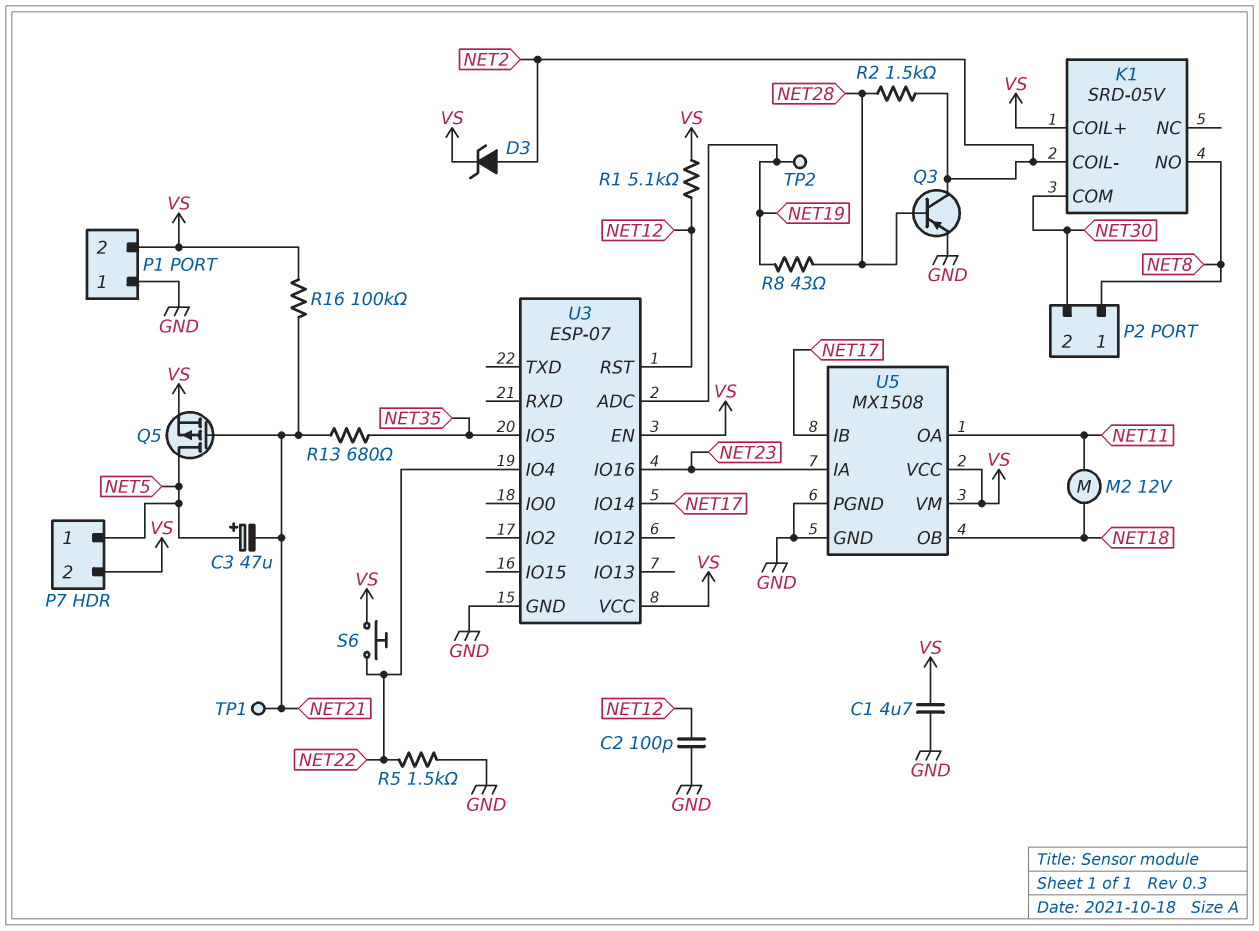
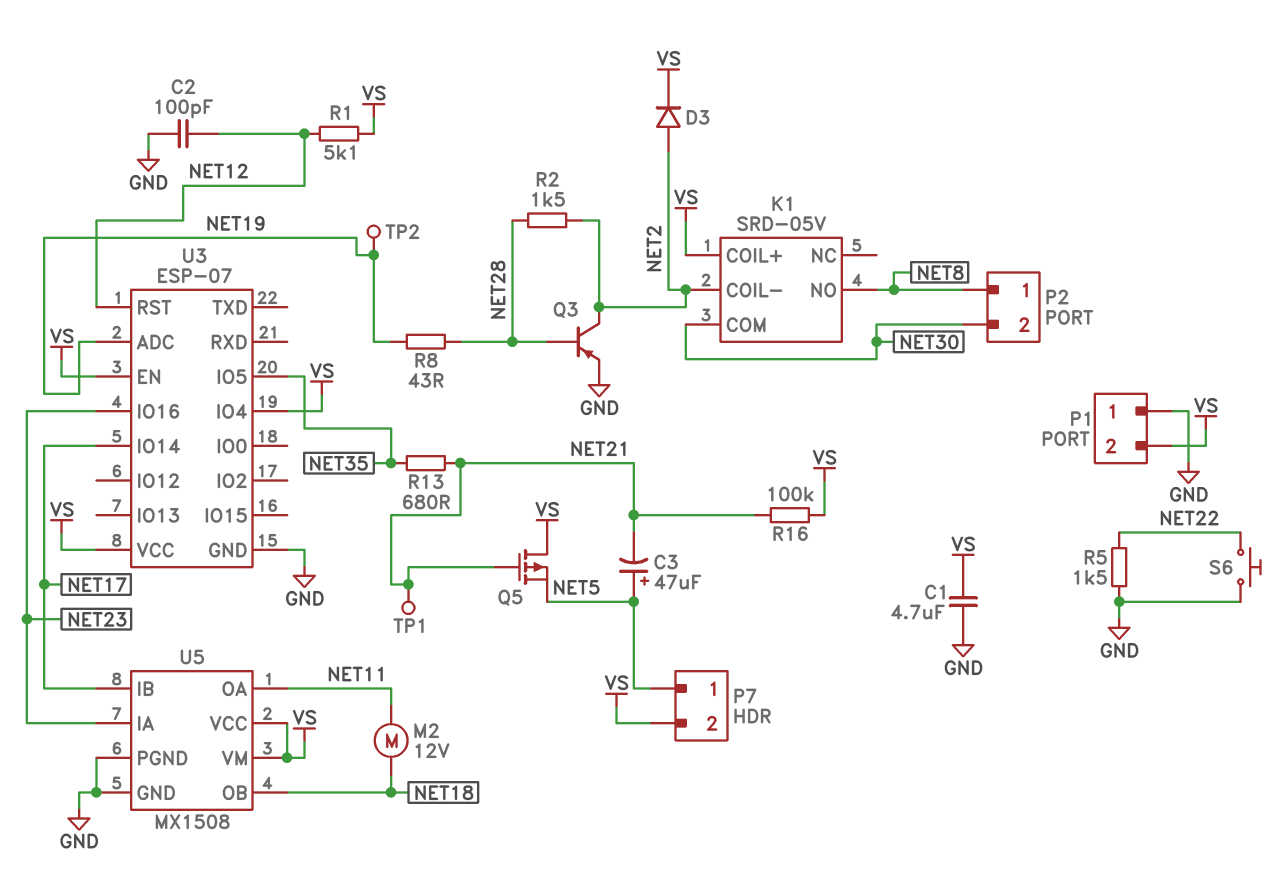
D3: zener (A NET2, K VS) -> diode (A NET2, K VS)
Q5: PMOS (G NET21, D NET5, S VS) -> PMOS (G NET21, D VS, S NET5)
S6: button (NET22, VS) -> button (GND, NET22)
U3 pin IO4: NET22 -> VS

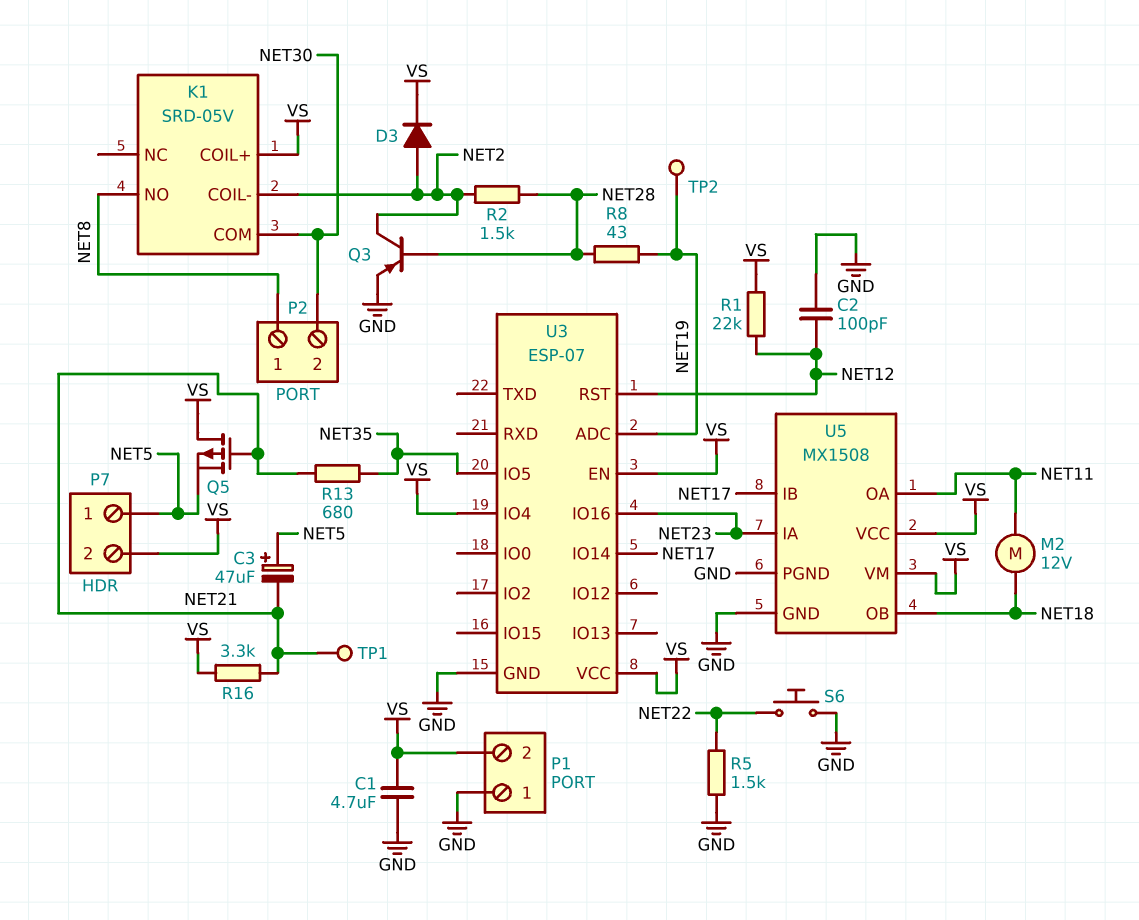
R1: 5.1k (NET12, VS) -> 22k (NET12, VS)
R16: 100k (NET21, VS) -> 3.3k (NET21, VS)

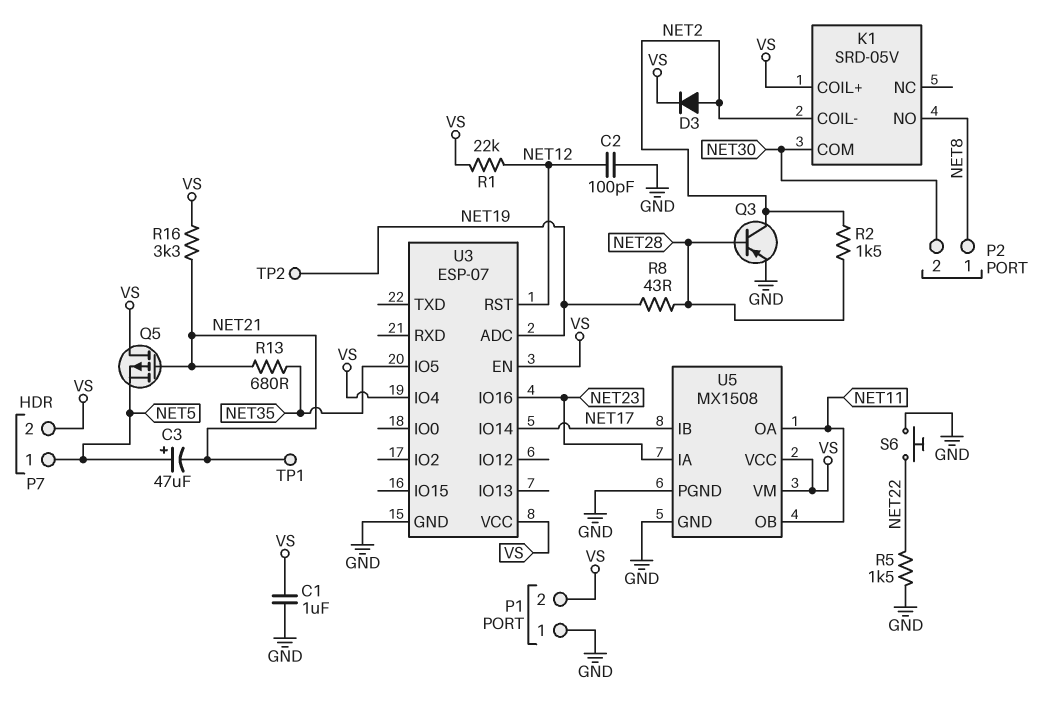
C1: 4.7uF (GND, VS) -> 1uF (GND, VS)
M2: motor 12V (NET11, NET18) -> none
U5 pin OB: NET18 -> NET11

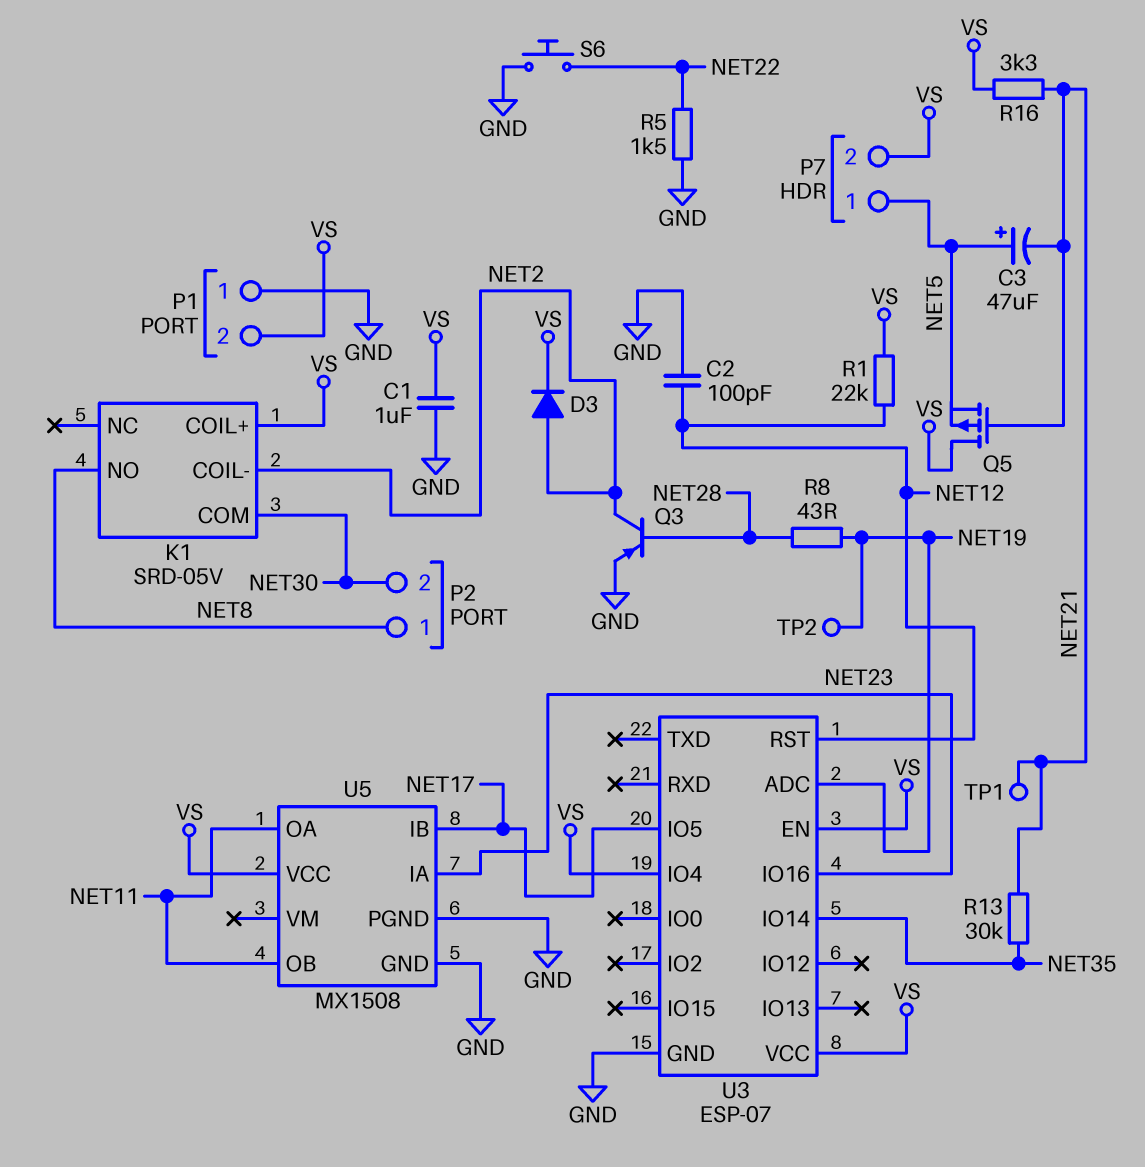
R2: 1.5k (NET2, NET28) -> none
R13: 680 (NET21, NET35) -> 30k (NET21, NET35)
U3 pin IO5: NET35 -> NET17
U3 pin IO14: NET17 -> NET35
U5 pin VM: VS -> none

